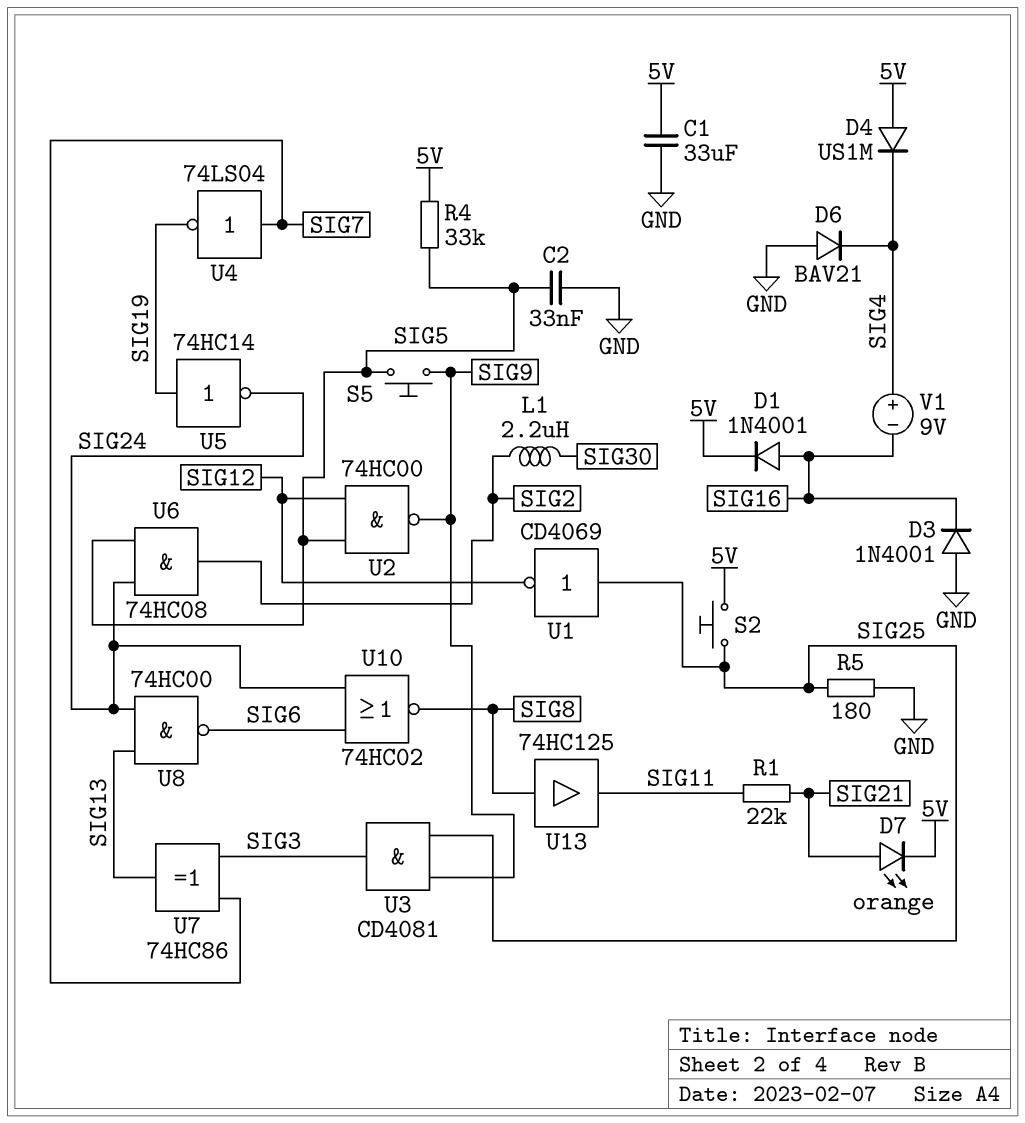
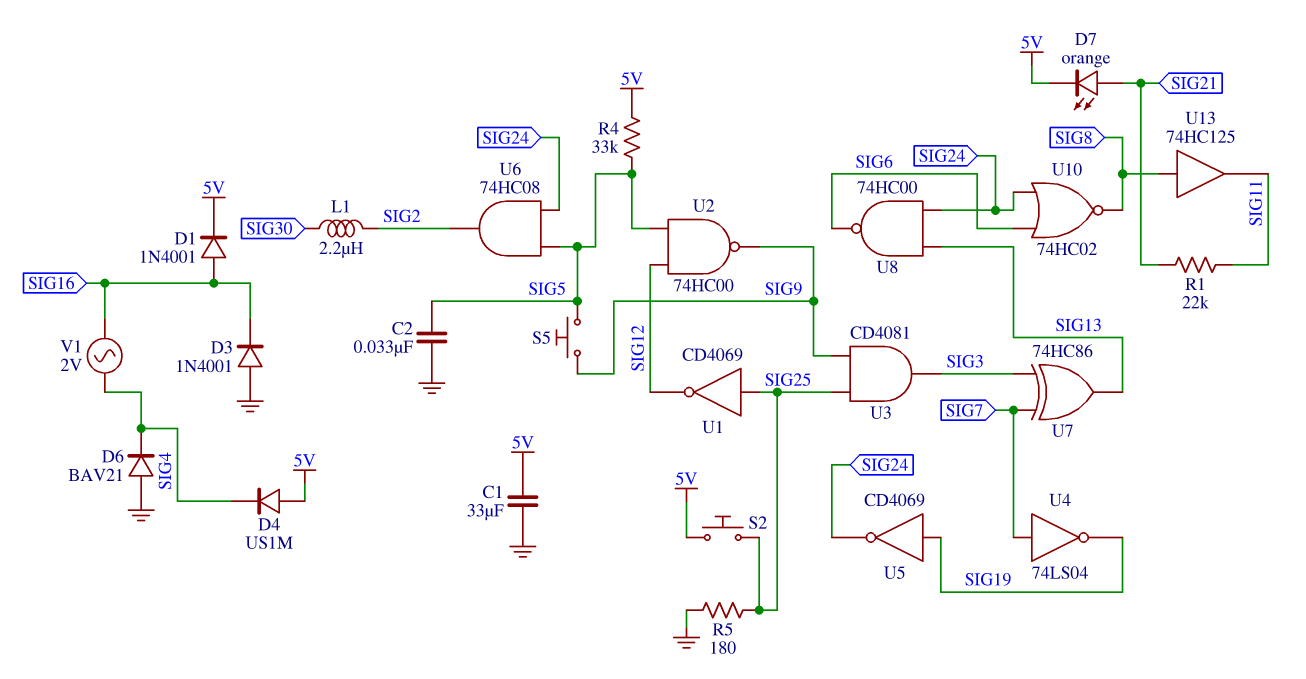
U5: NOT 74HC14 (in SIG19, out SIG24) -> NOT CD4069 (in SIG19, out SIG24)
V1: 9V (plus SIG4, minus SIG16) -> AC 2V (SIG4, SIG16)

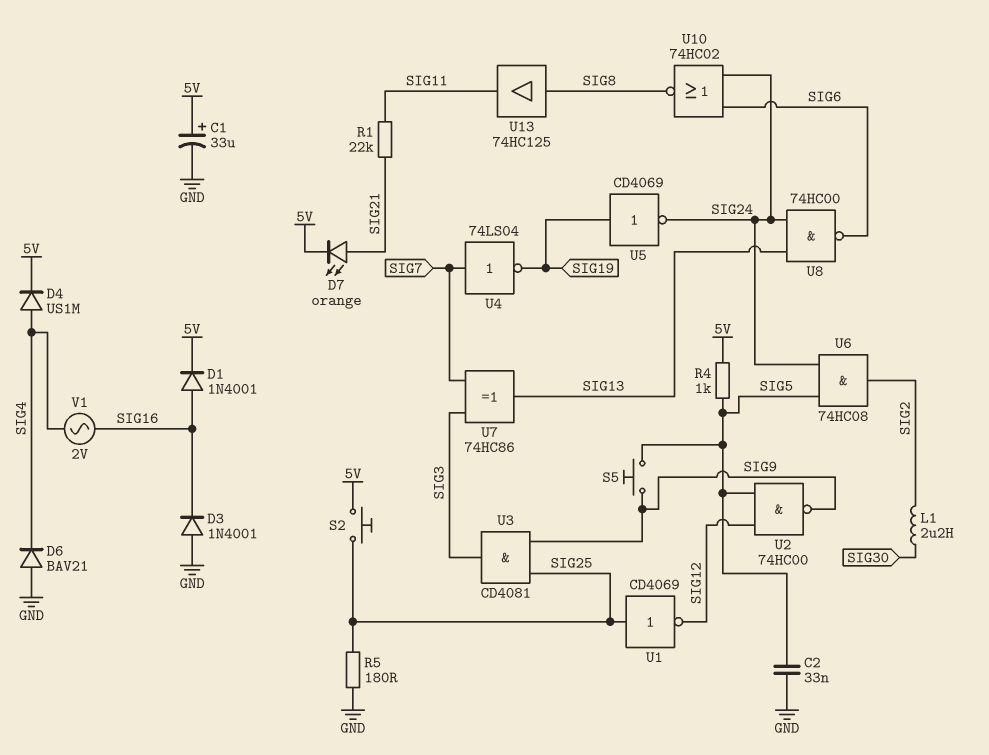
C1: 33uF (5V, GND) -> 33uF (plus 5V, minus GND)
D4: diode US1M (A 5V, K SIG4) -> diode US1M (A SIG4, K 5V)
R4: 33k (5V, SIG5) -> 1k (5V, SIG5)

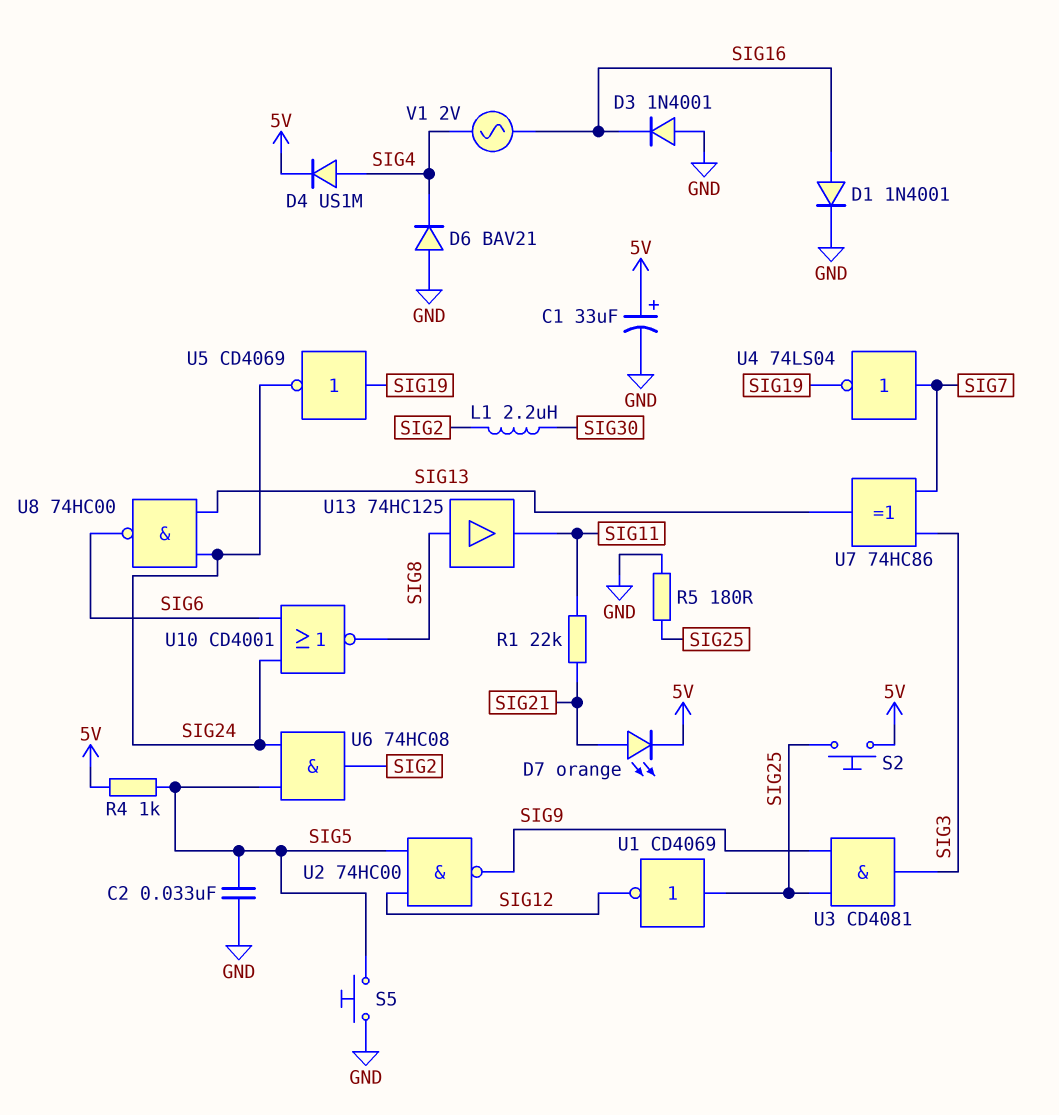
D1: diode 1N4001 (A SIG16, K 5V) -> diode 1N4001 (A SIG16, K GND)
S5: button (SIG5, SIG9) -> button (GND, SIG5)
U10: NOR 74HC02 (in SIG6, in SIG24, out SIG8) -> NOR CD4001 (in SIG6, in SIG24, out SIG8)

